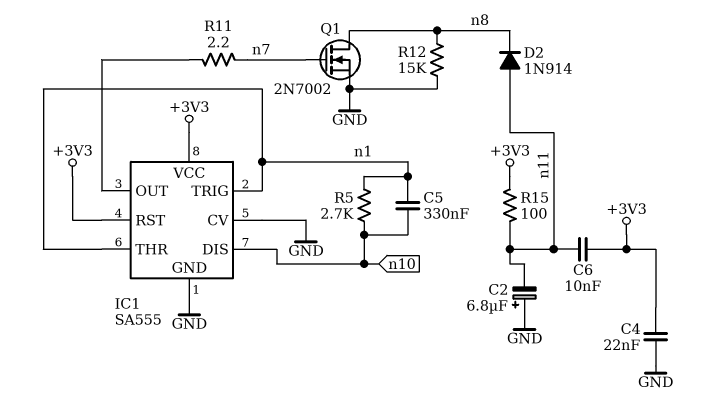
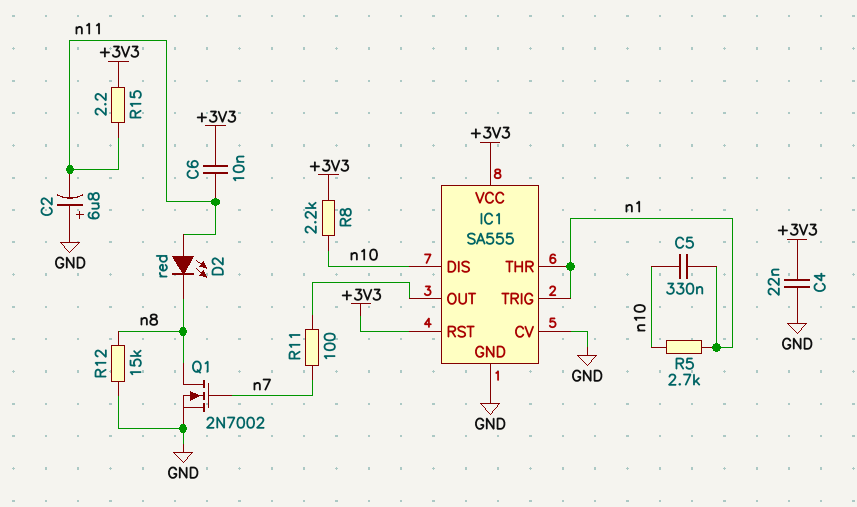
D2: diode 1N914 (A n11, K n8) -> LED red (A n11, K n8)
R8: none -> 2.2k (+3V3, n10)
R11: 2.2 (IC1/OUT, n7) -> 100 (IC1/OUT, n7)
R15: 100 (+3V3, n11) -> 2.2 (+3V3, n11)

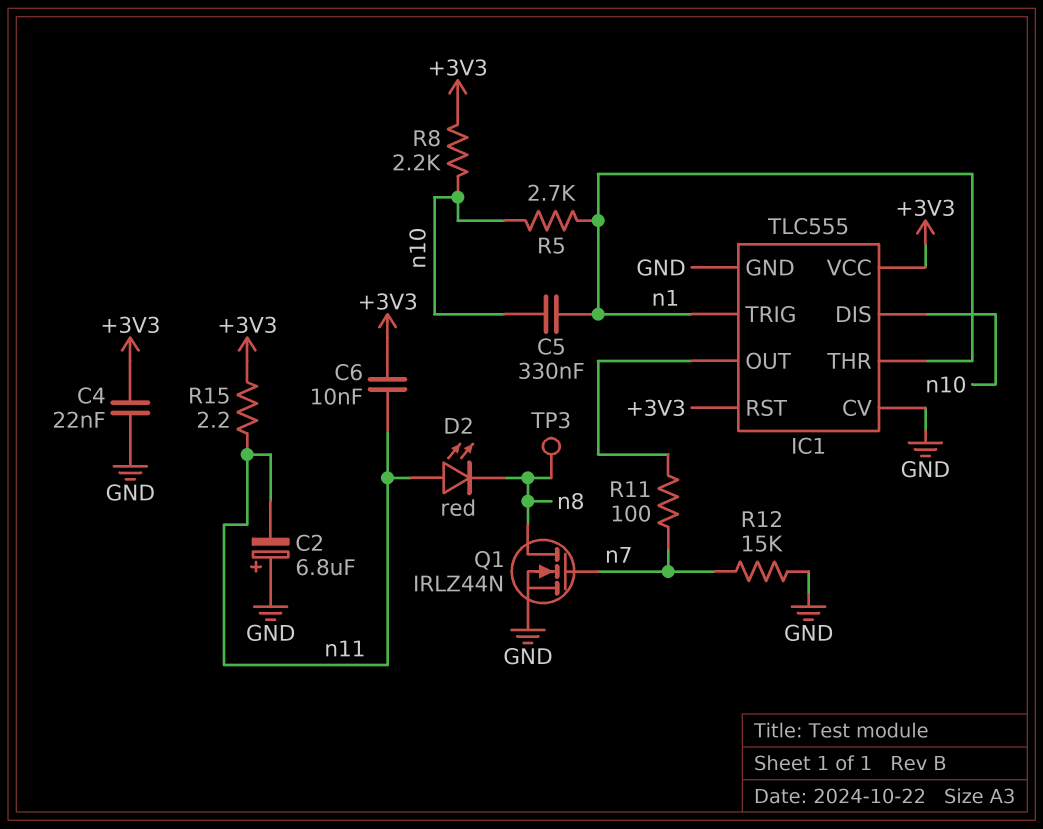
IC1: SA555 -> TLC555
Q1: NMOS 2N7002 (G n7, D n8, S GND) -> NMOS IRLZ44N (G n7, D n8, S GND)
R12: 15k (GND, n8) -> 15k (GND, n7)
TP3: none -> test point (n8)

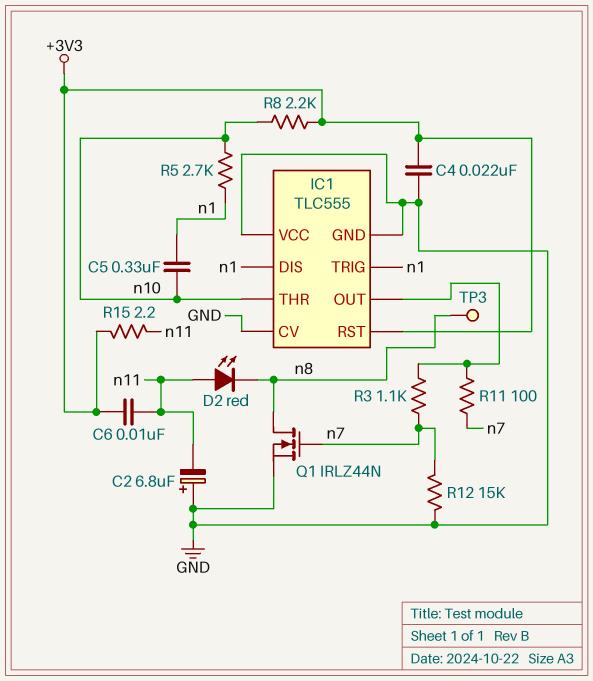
IC1 pin DIS: n10 -> n1
IC1 pin THR: n1 -> n10
IC1 pin VCC: +3V3 -> GND
R3: none -> 1.1k (IC1/OUT, n7)

